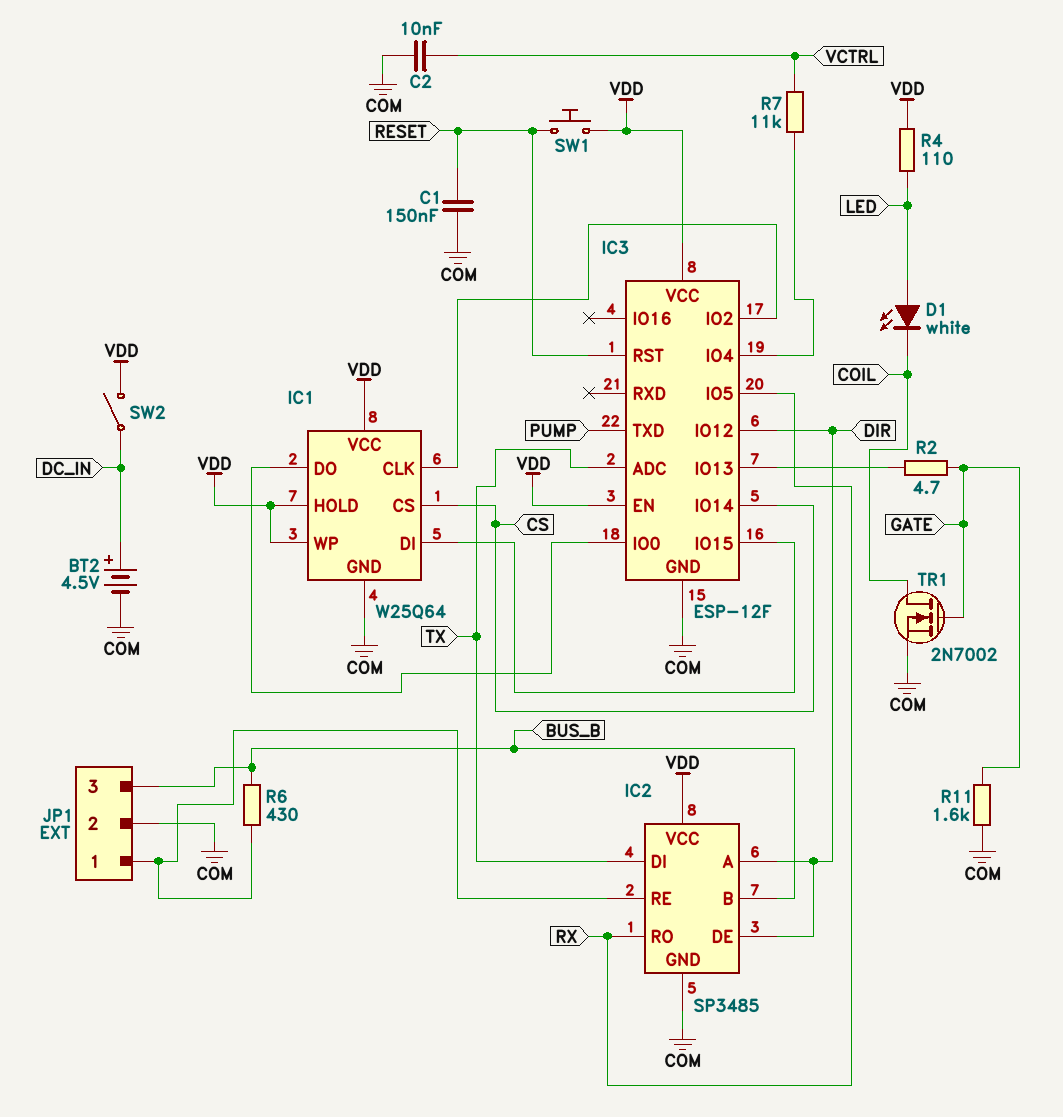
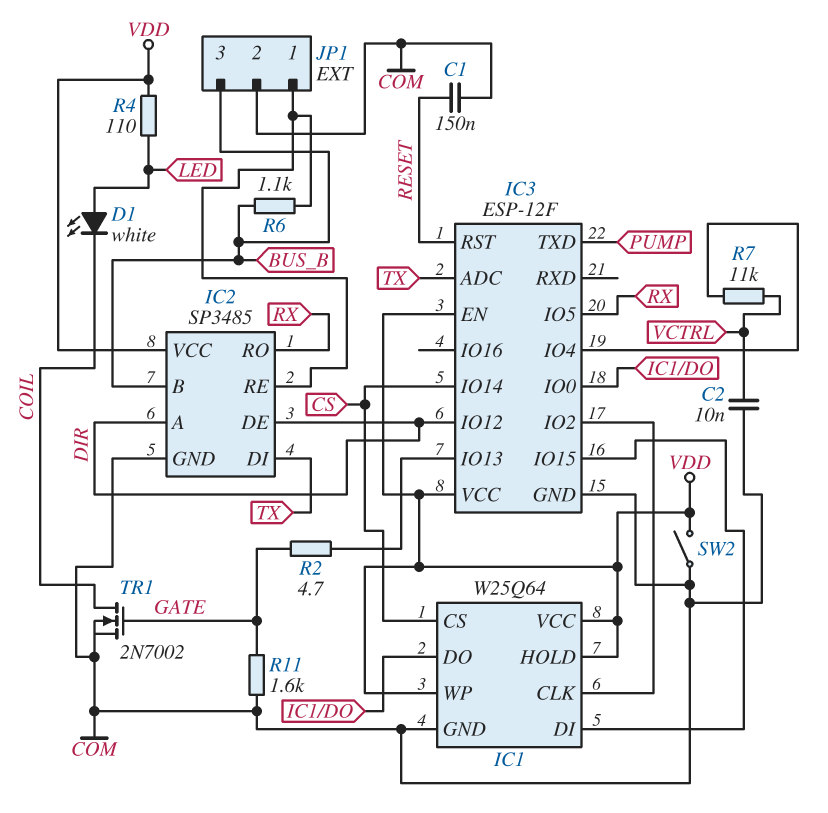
BT2: 4.5V (plus DC_IN, minus COM) -> none
R6: 430 (BUS_B, IC2/RE) -> 1.1k (BUS_B, IC2/RE)
SW1: button (RESET, VDD) -> none
SW2: switch (DC_IN, VDD) -> switch (COM, VDD)

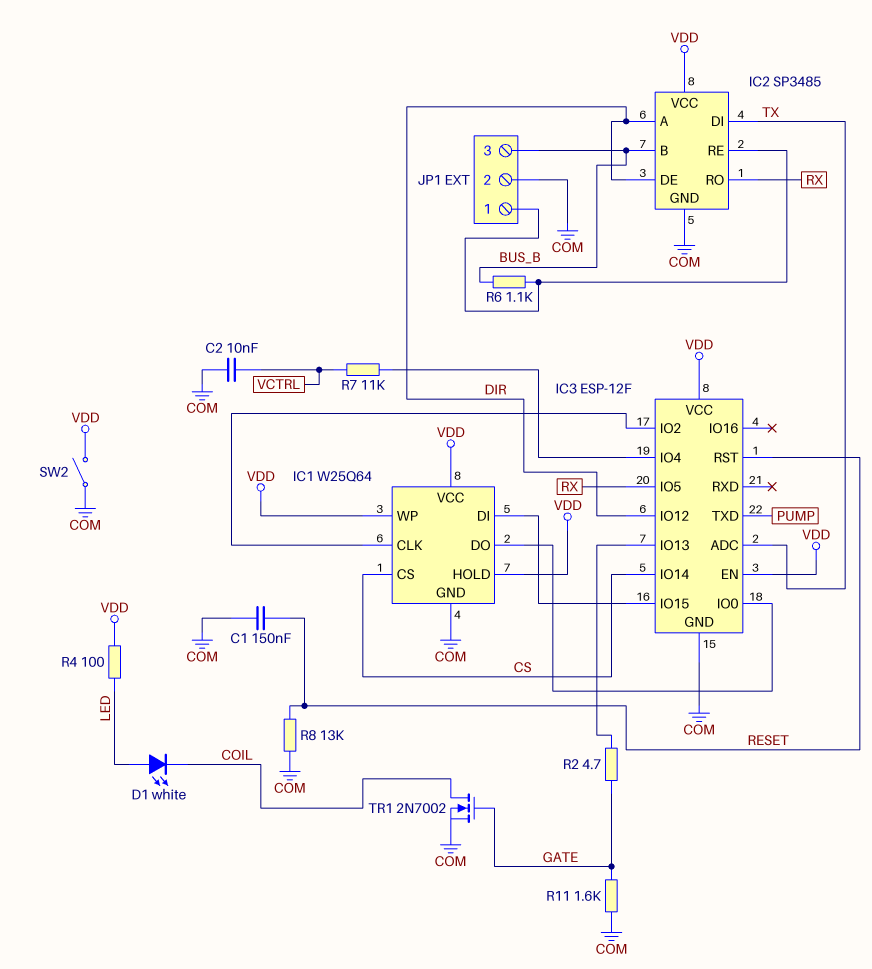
R4: 110 (LED, VDD) -> 100 (LED, VDD)
R8: none -> 13k (COM, RESET)

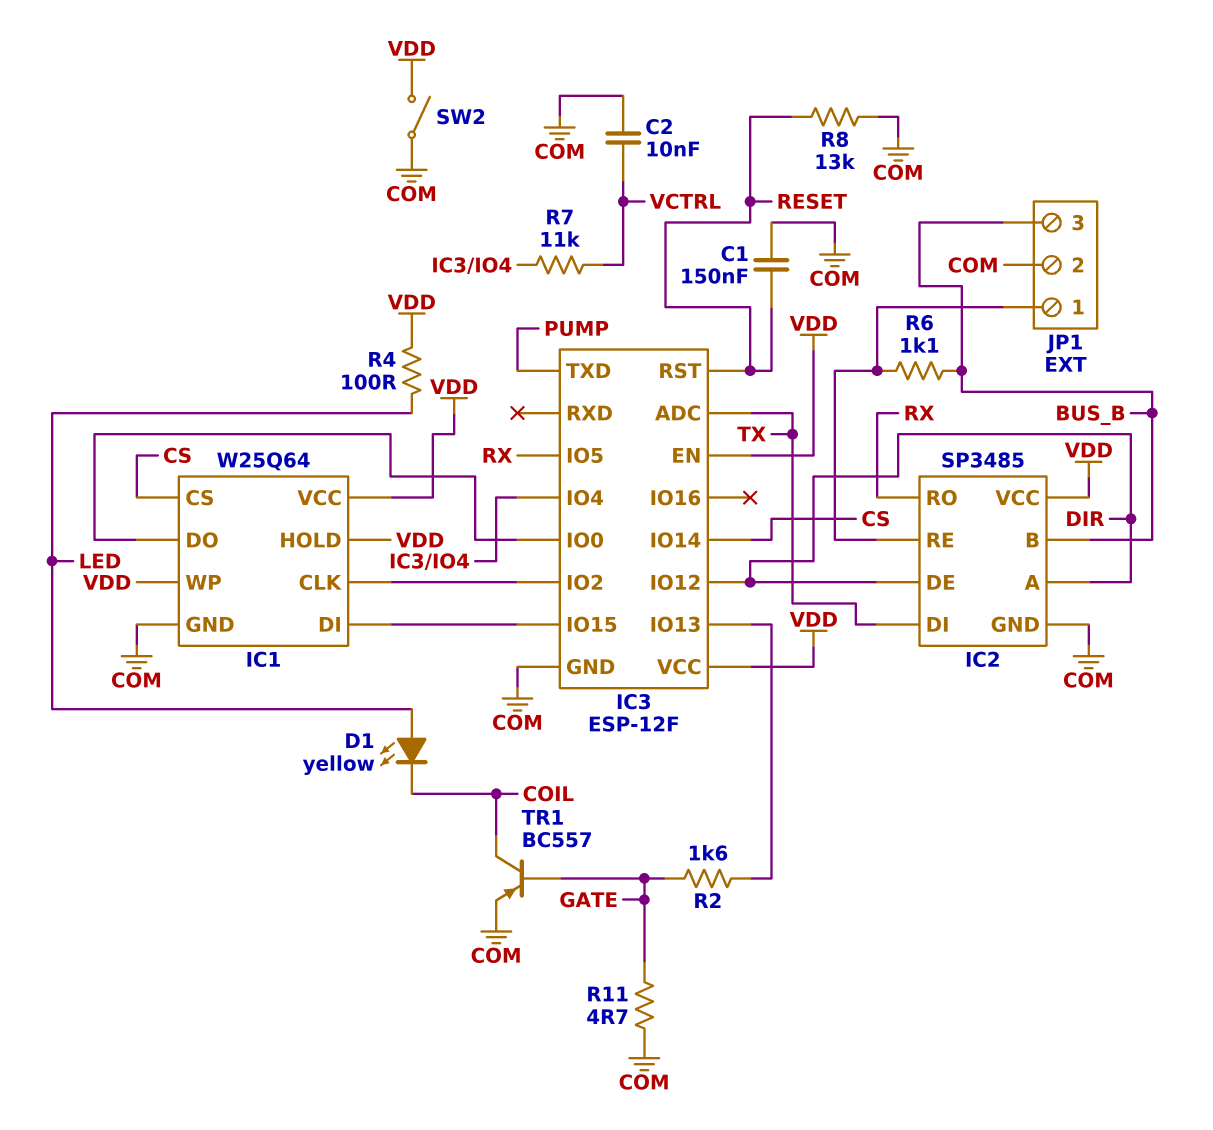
D1: LED white (A LED, K COIL) -> LED yellow (A LED, K COIL)
R2: 4.7 (GATE, IC3/IO13) -> 1.6k (GATE, IC3/IO13)
R11: 1.6k (COM, GATE) -> 4.7 (COM, GATE)
TR1: NMOS 2N7002 (G GATE, D COIL, S COM) -> PNP BC557 (B GATE, C COIL, E COM)

